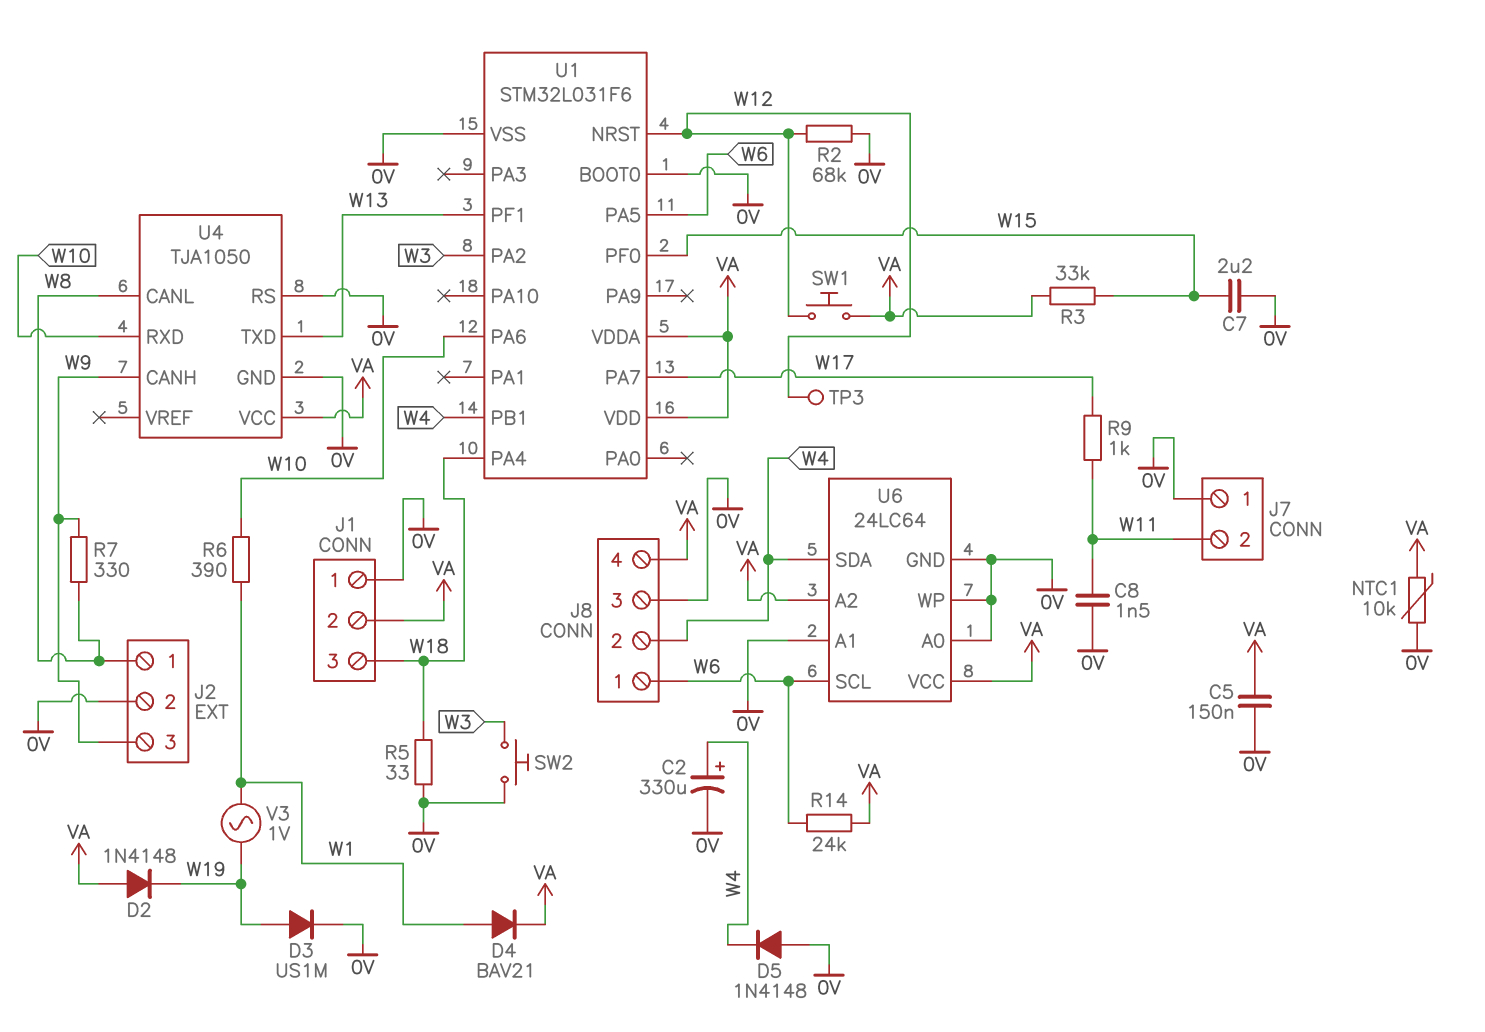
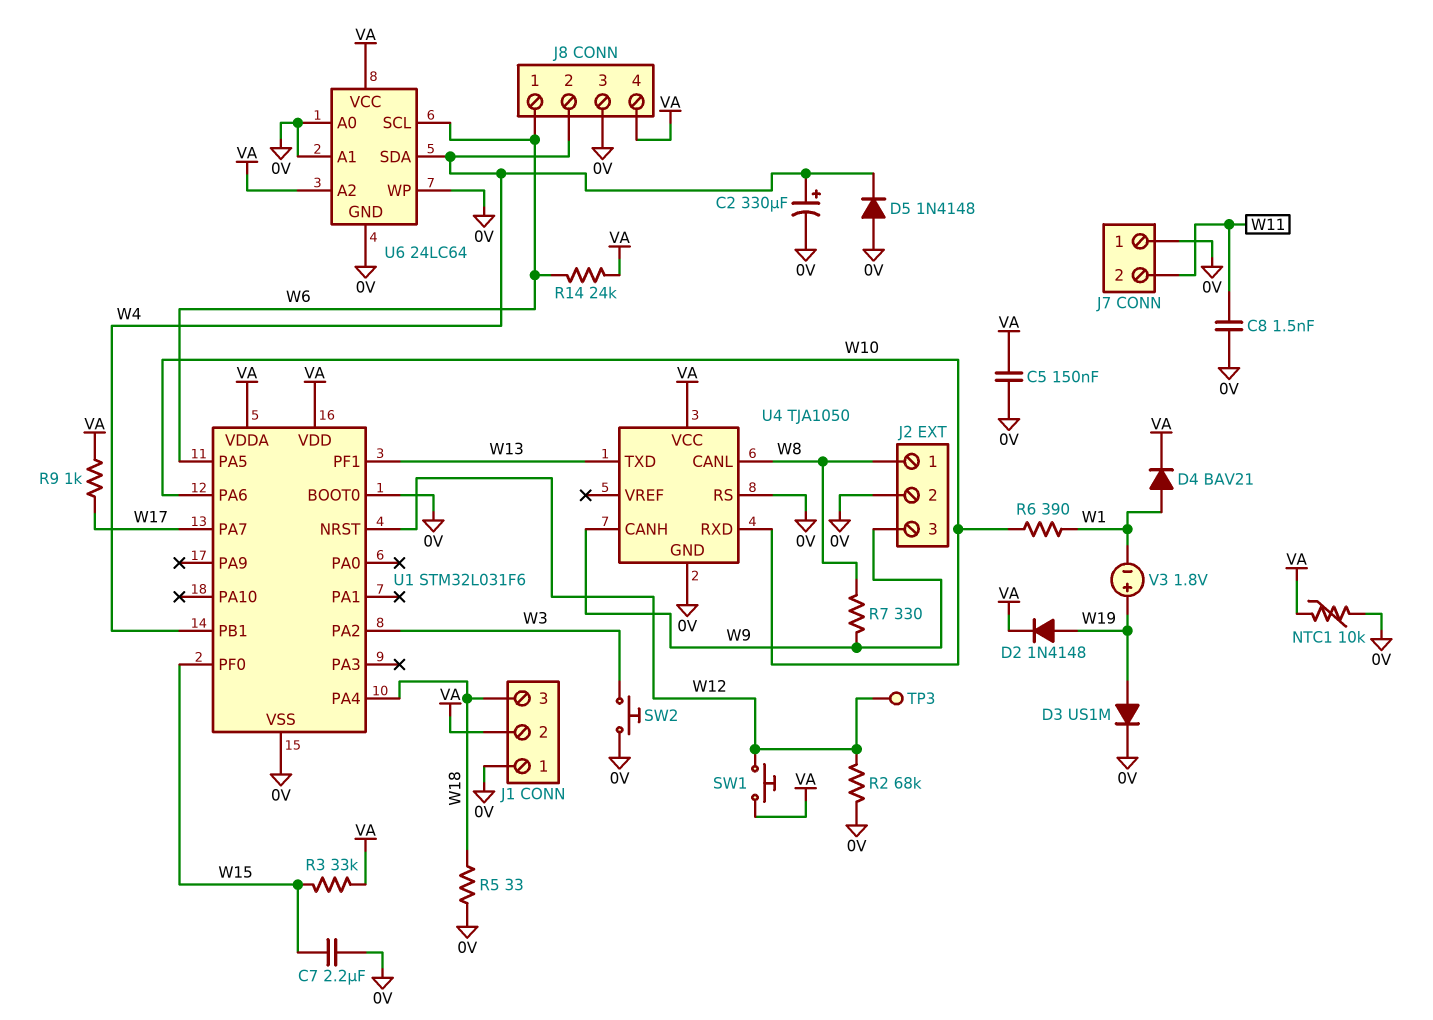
D2: diode 1N4148 (A VA, K W19) -> diode 1N4148 (A W19, K VA)
R9: 1k (W11, W17) -> 1k (VA, W17)
V3: AC 1V (W1, W19) -> 1.8V (plus W19, minus W1)

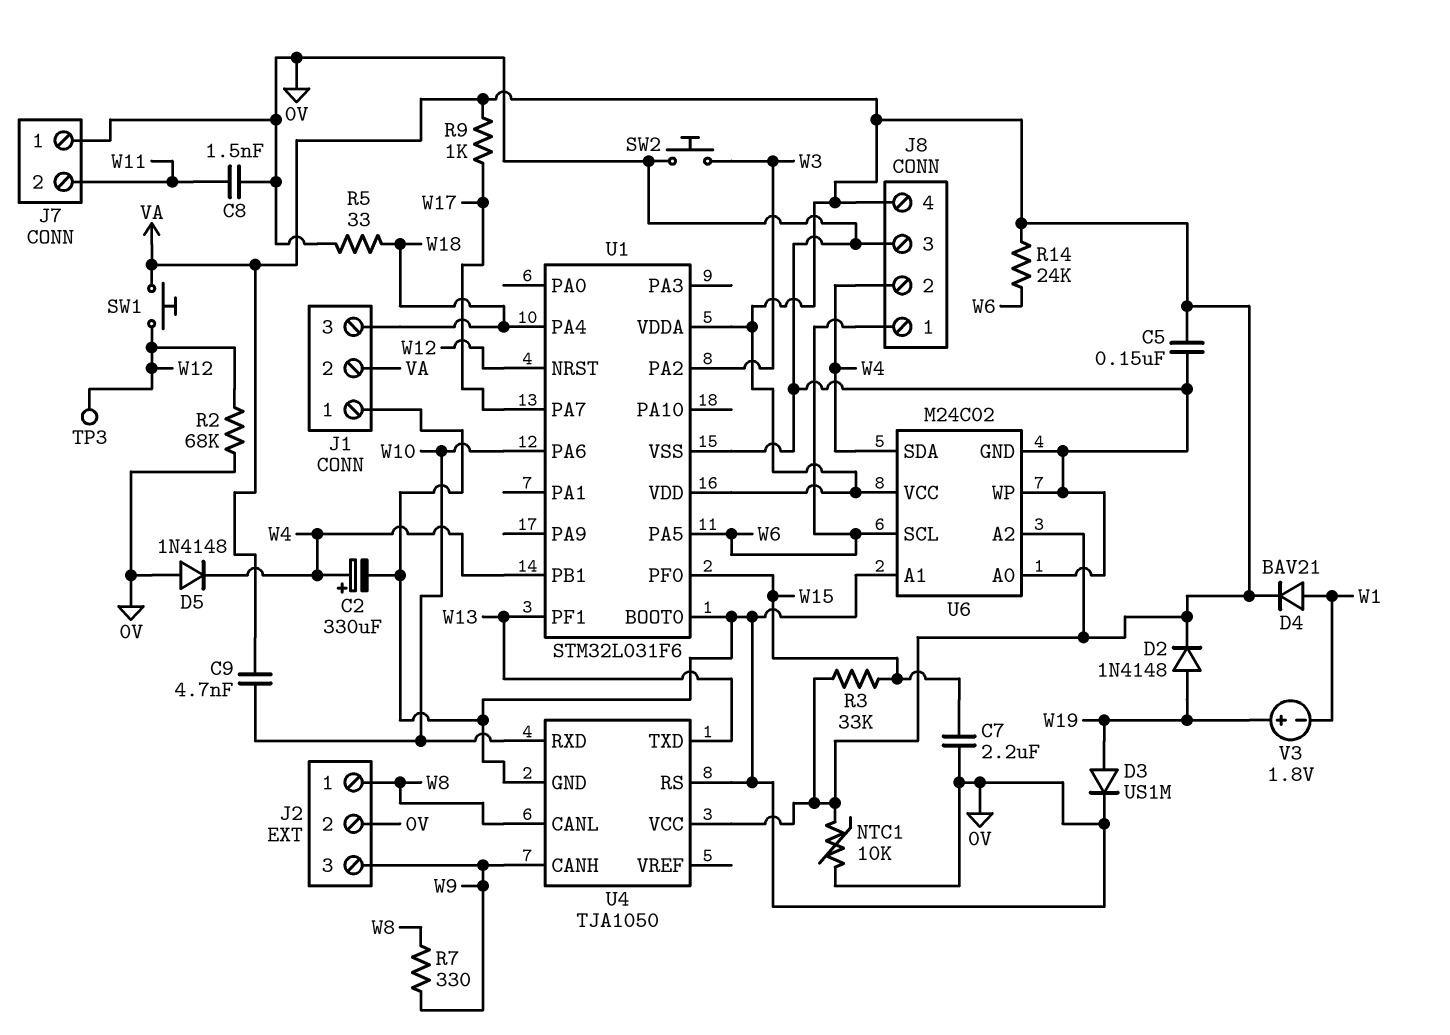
C9: none -> 4.7nF (VA, W10)
R6: 390 (W1, W10) -> none
U6: 24LC64 -> M24C02

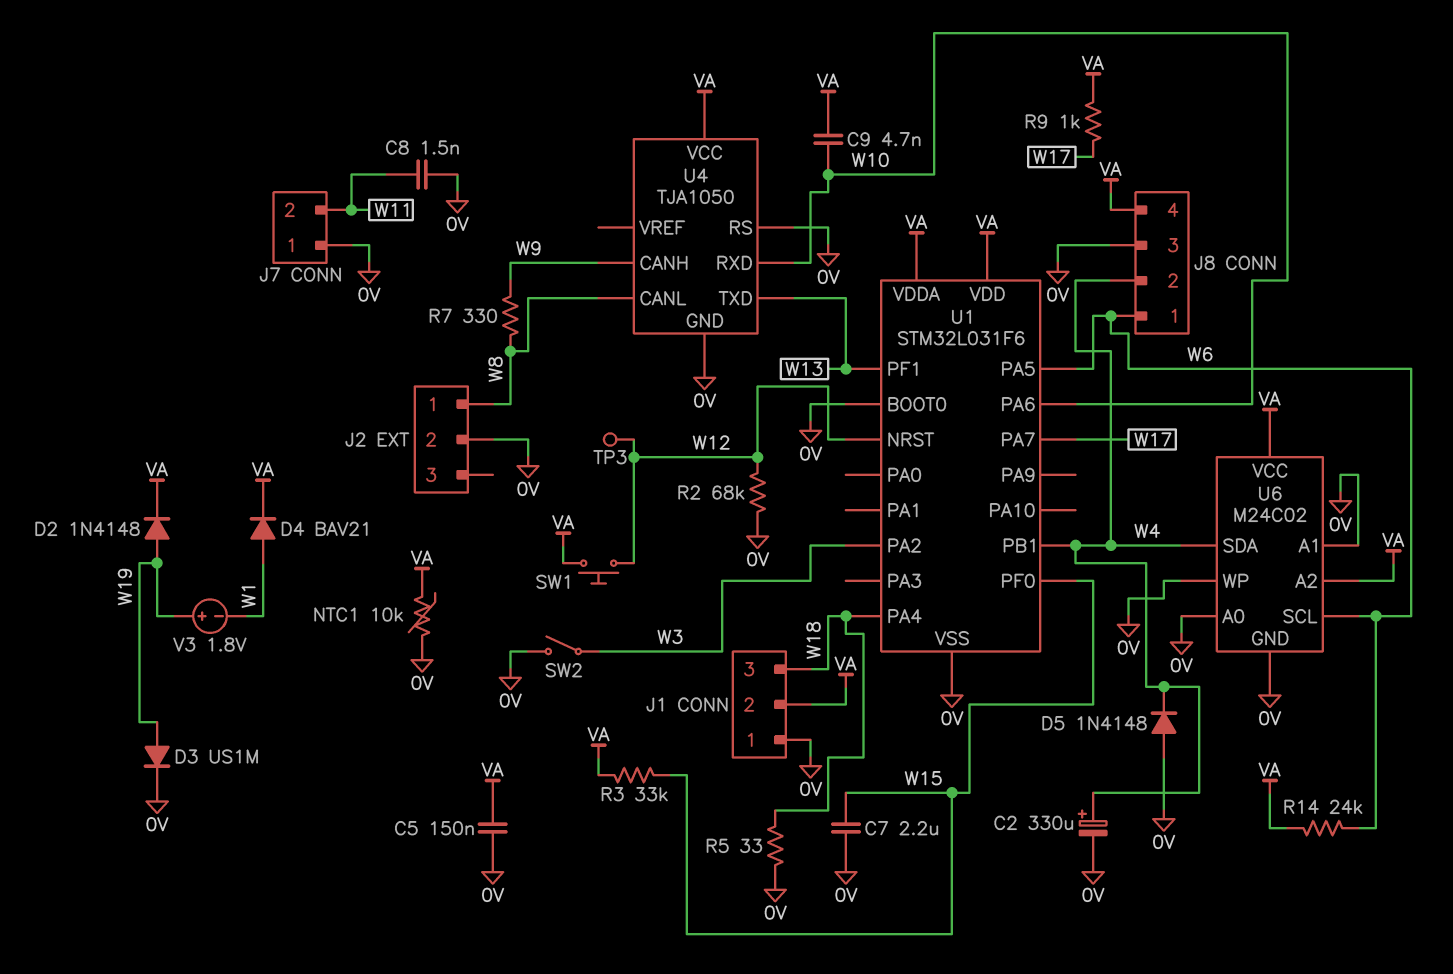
J2 pin 3: W9 -> none
SW2: button (0V, W3) -> switch (0V, W3)

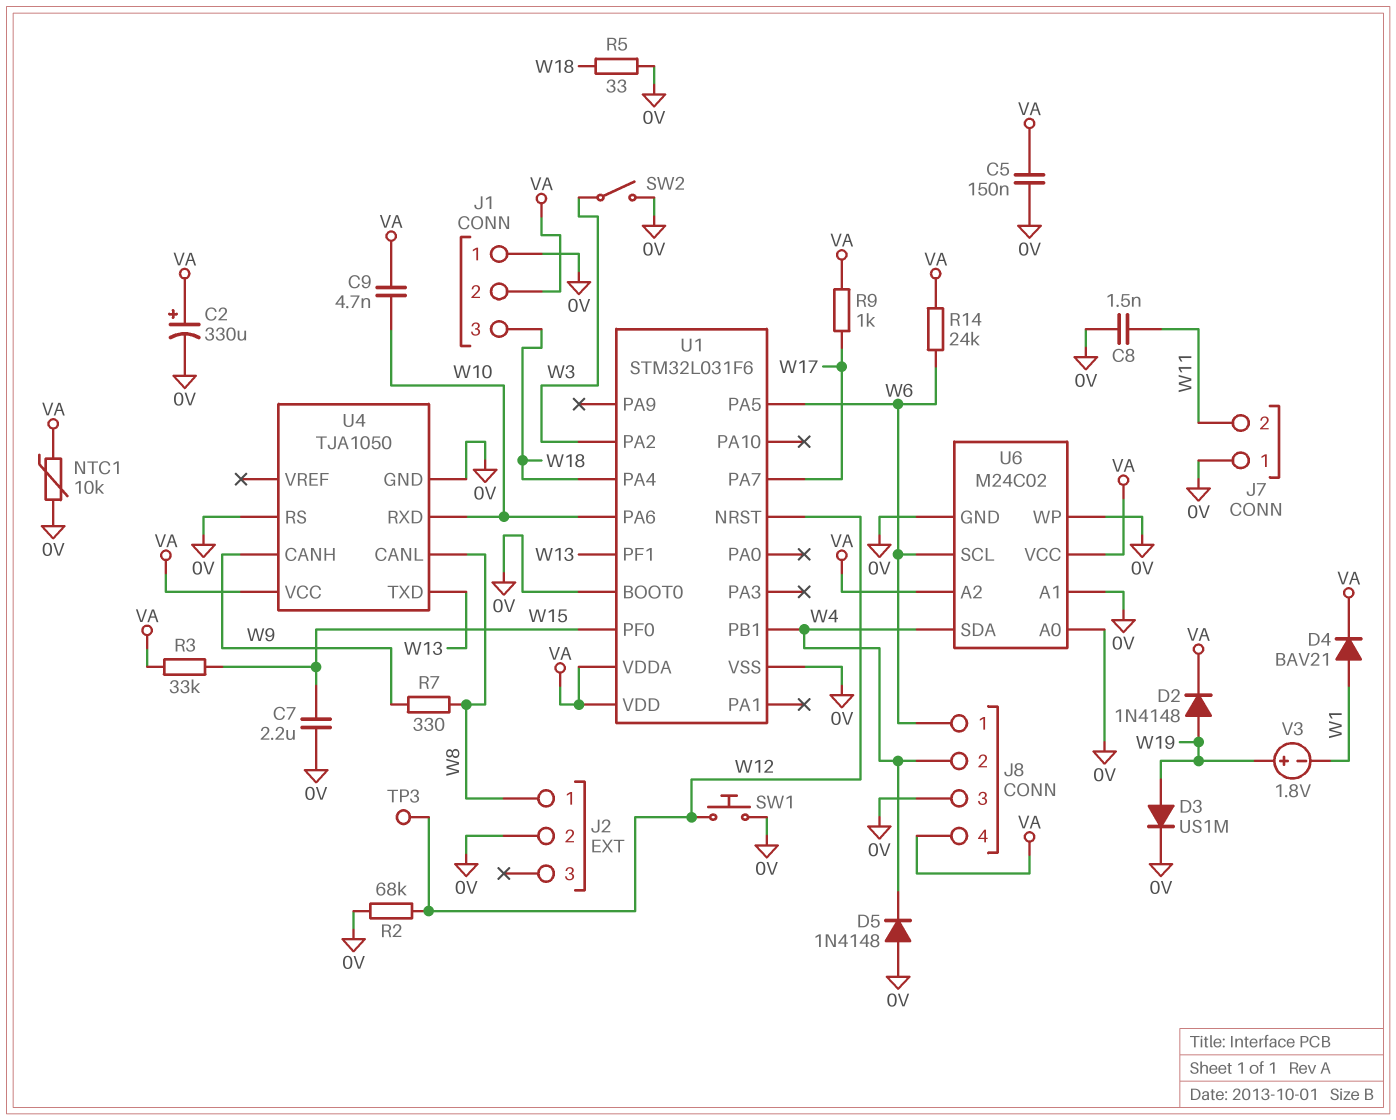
C2: 330uF (plus W4, minus 0V) -> 330uF (plus VA, minus 0V)
SW1: button (VA, W12) -> button (0V, W12)

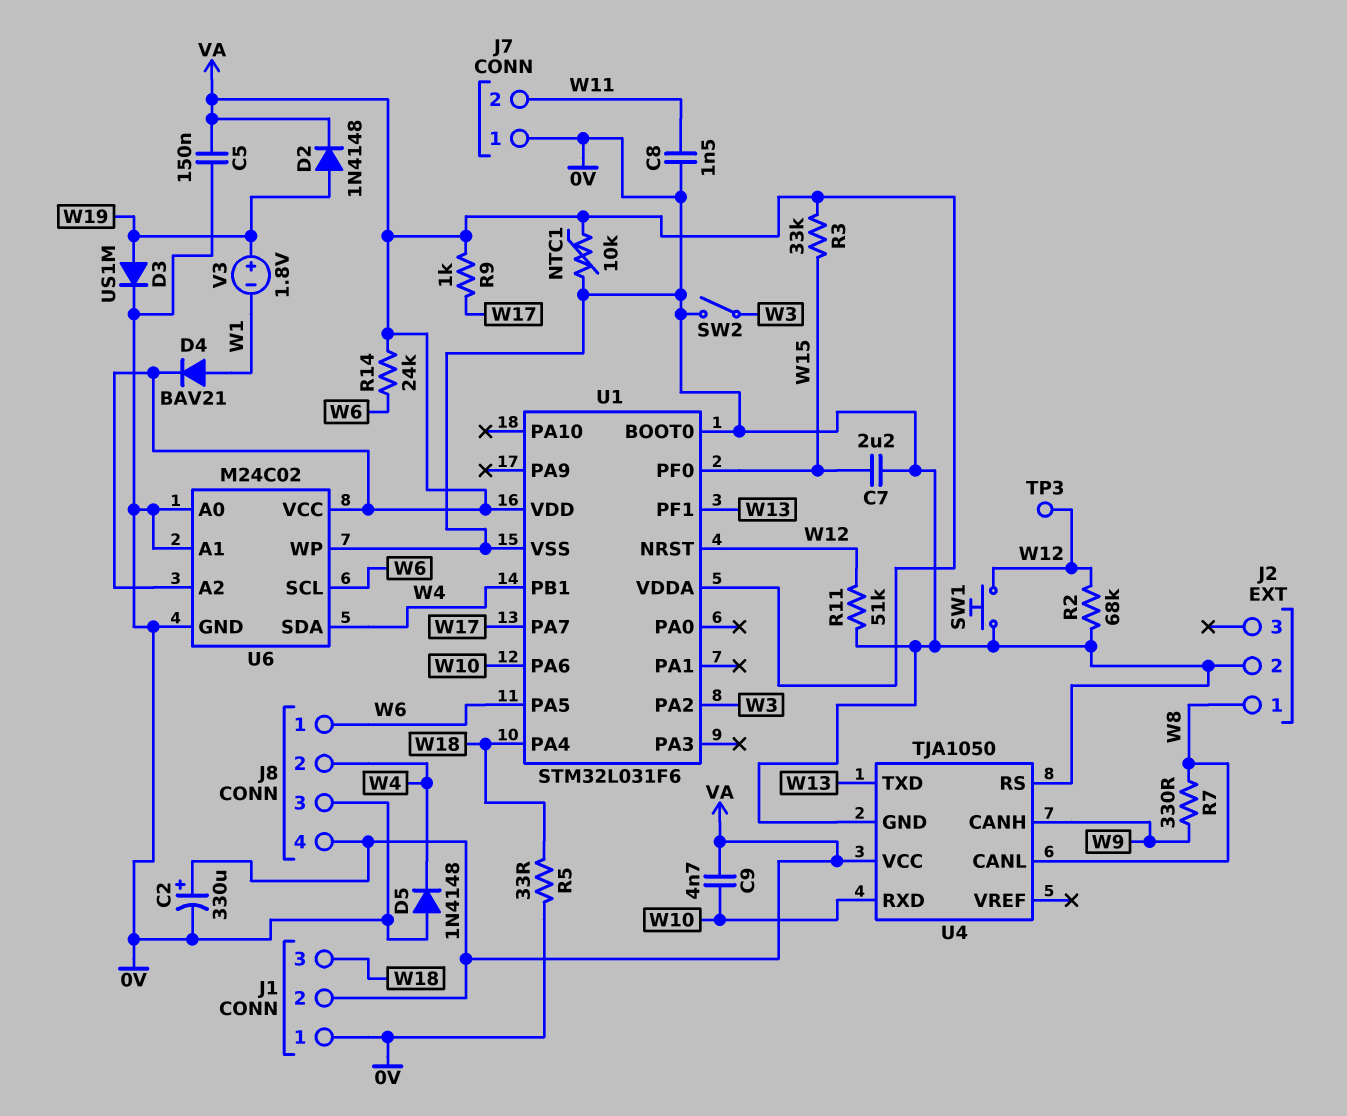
R11: none -> 51k (0V, W12)

